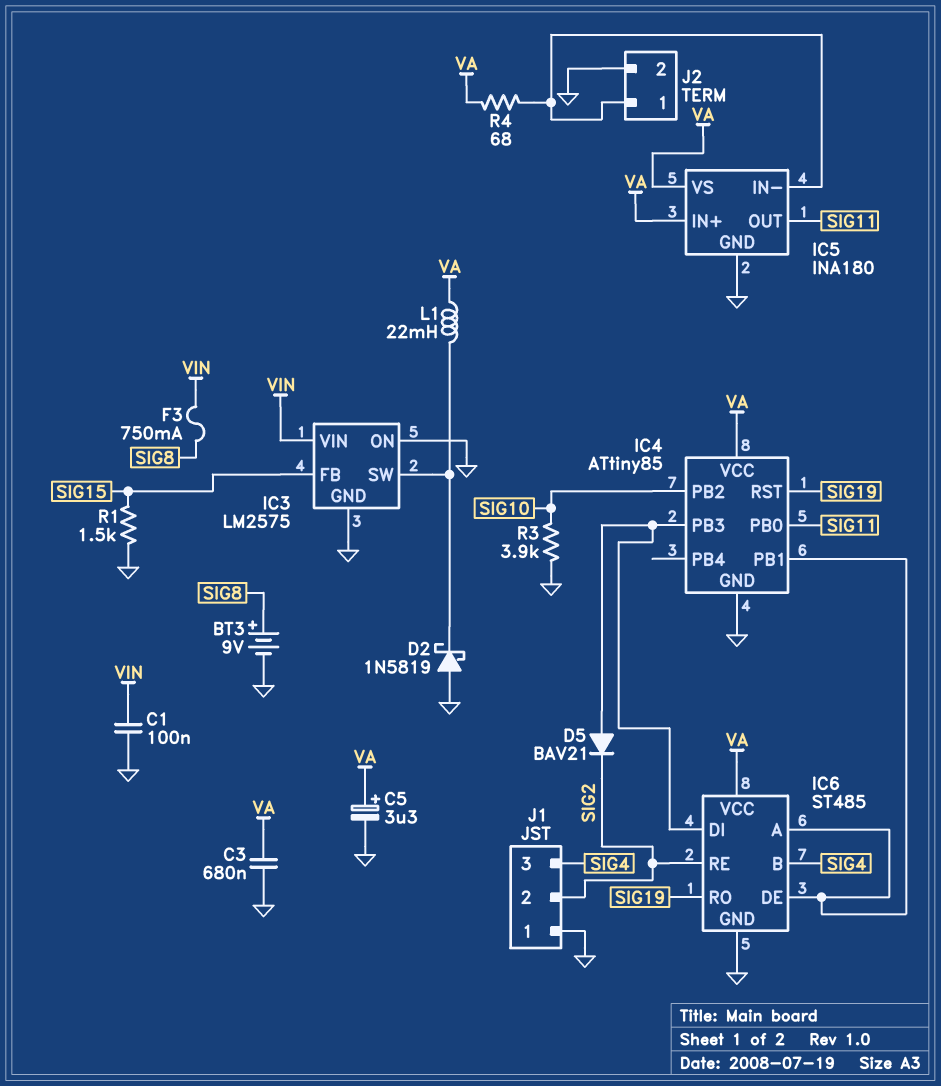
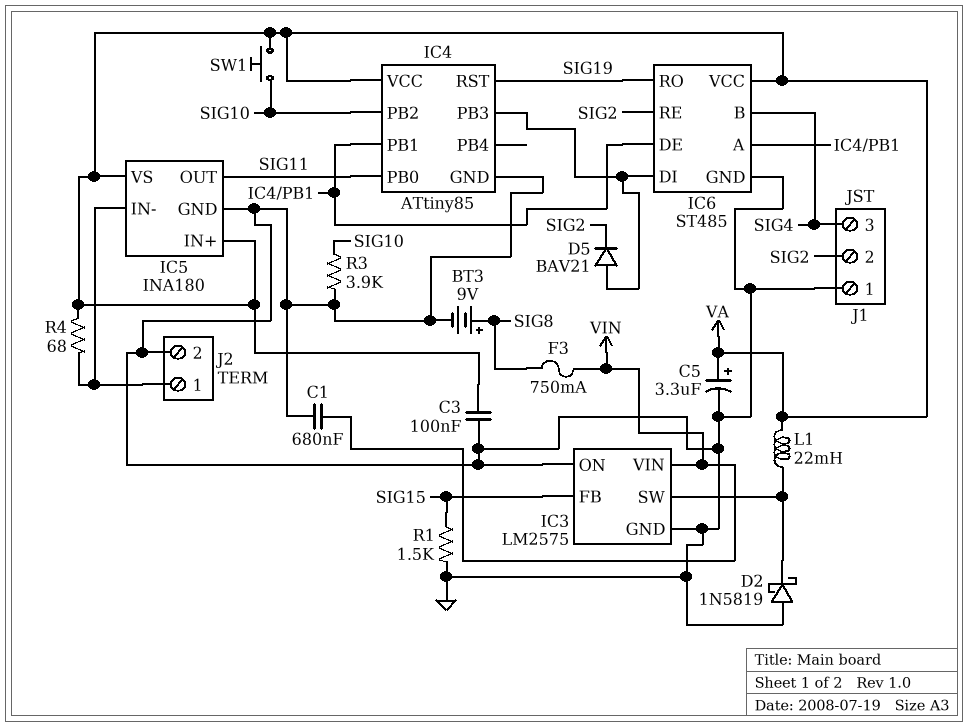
C1: 100nF (GND, VIN) -> 680nF (GND, VIN)
C3: 680nF (GND, VA) -> 100nF (GND, VA)
SW1: none -> button (SIG10, VA)

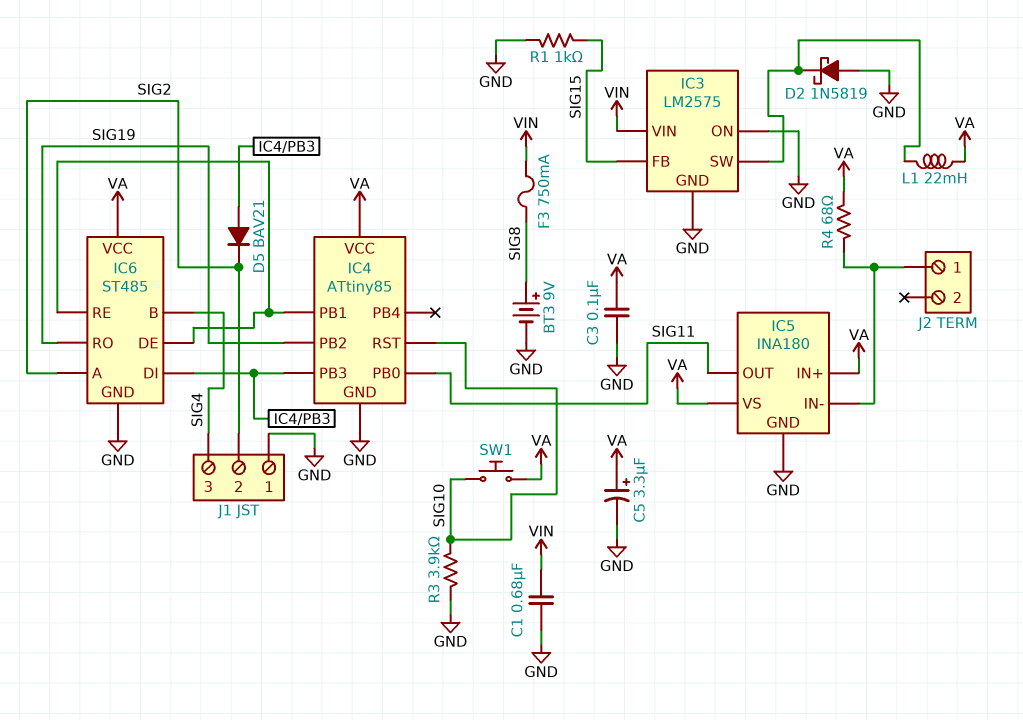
IC4 pin PB2: SIG10 -> SIG19
IC4 pin RST: SIG19 -> SIG10
IC6 pin A: IC4/PB1 -> SIG2
IC6 pin RE: SIG2 -> IC4/PB1
J2 pin 2: GND -> none
R1: 1.5k (GND, SIG15) -> 1k (GND, SIG15)

